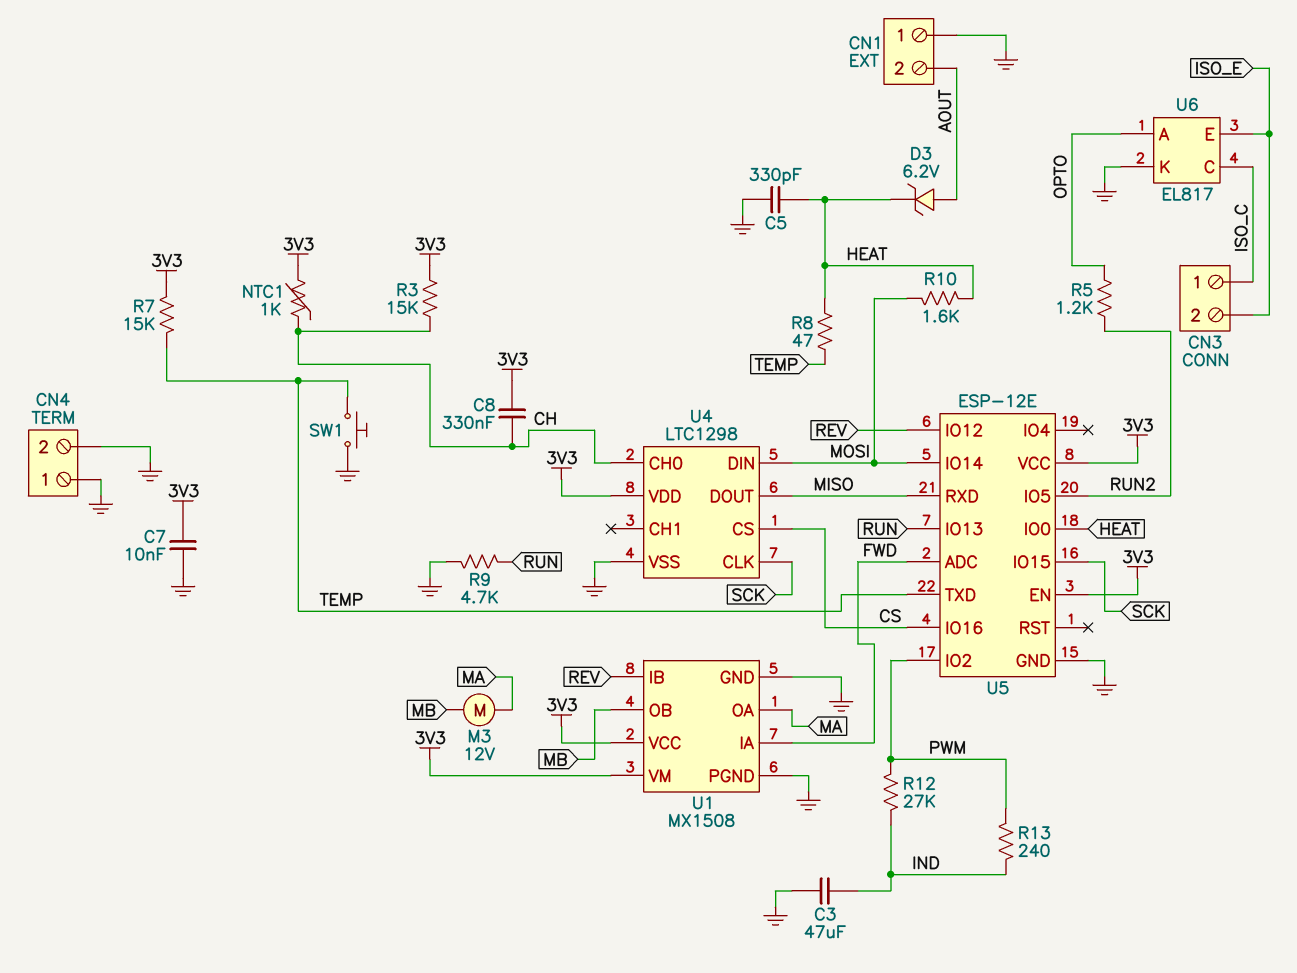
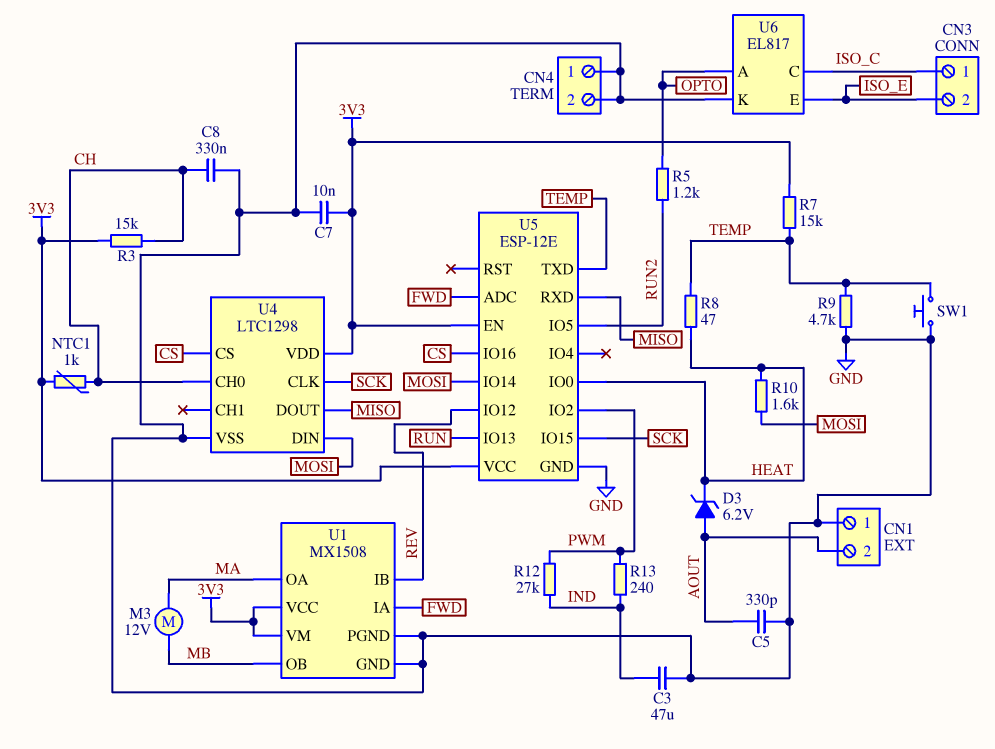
C5: 330pF (GND, HEAT) -> 330pF (AOUT, GND)
C8: 330nF (3V3, CH) -> 330nF (CH, GND)
R9: 4.7k (GND, RUN) -> 4.7k (GND, TEMP)

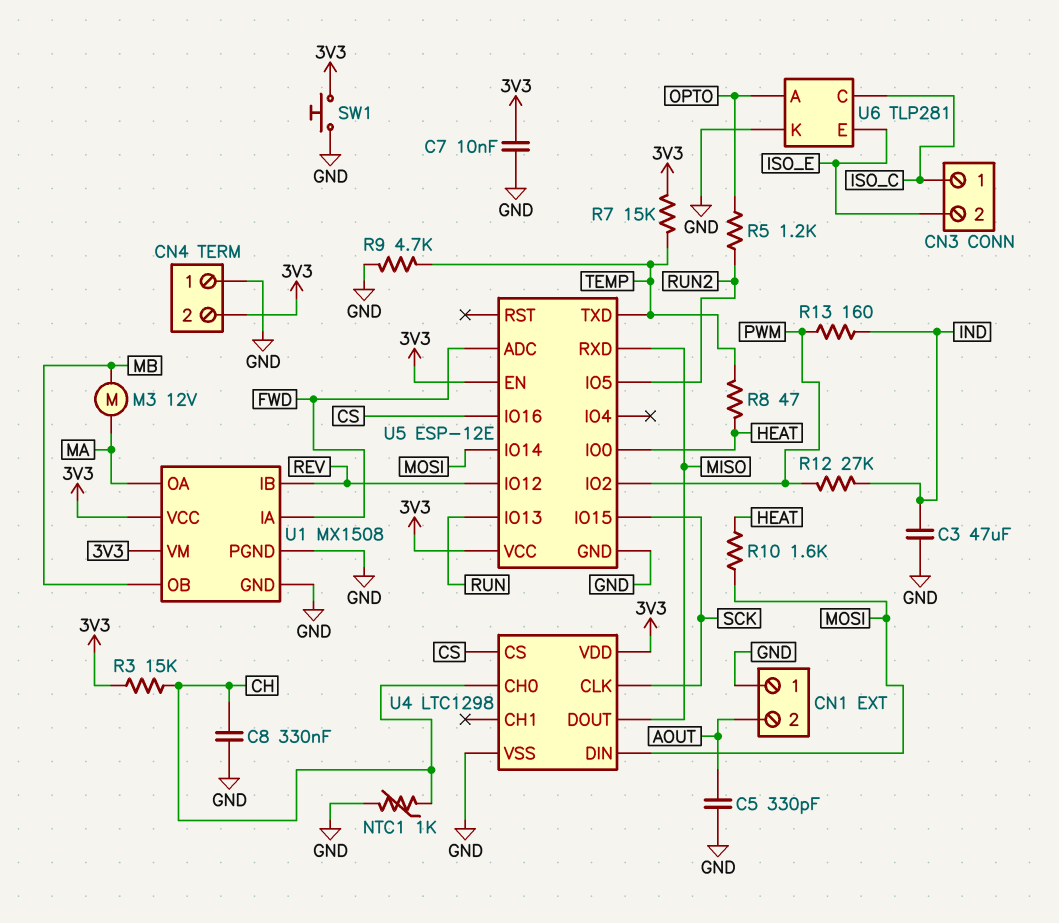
CN4 pin 2: GND -> 3V3
D3: zener 6.2V (A AOUT, K HEAT) -> none
NTC1: 1k (3V3, CH) -> 1k (CH, GND)
R13: 240 (IND, PWM) -> 160 (IND, PWM)
SW1: button (GND, TEMP) -> button (3V3, GND)
U6: EL817 -> TLP281

